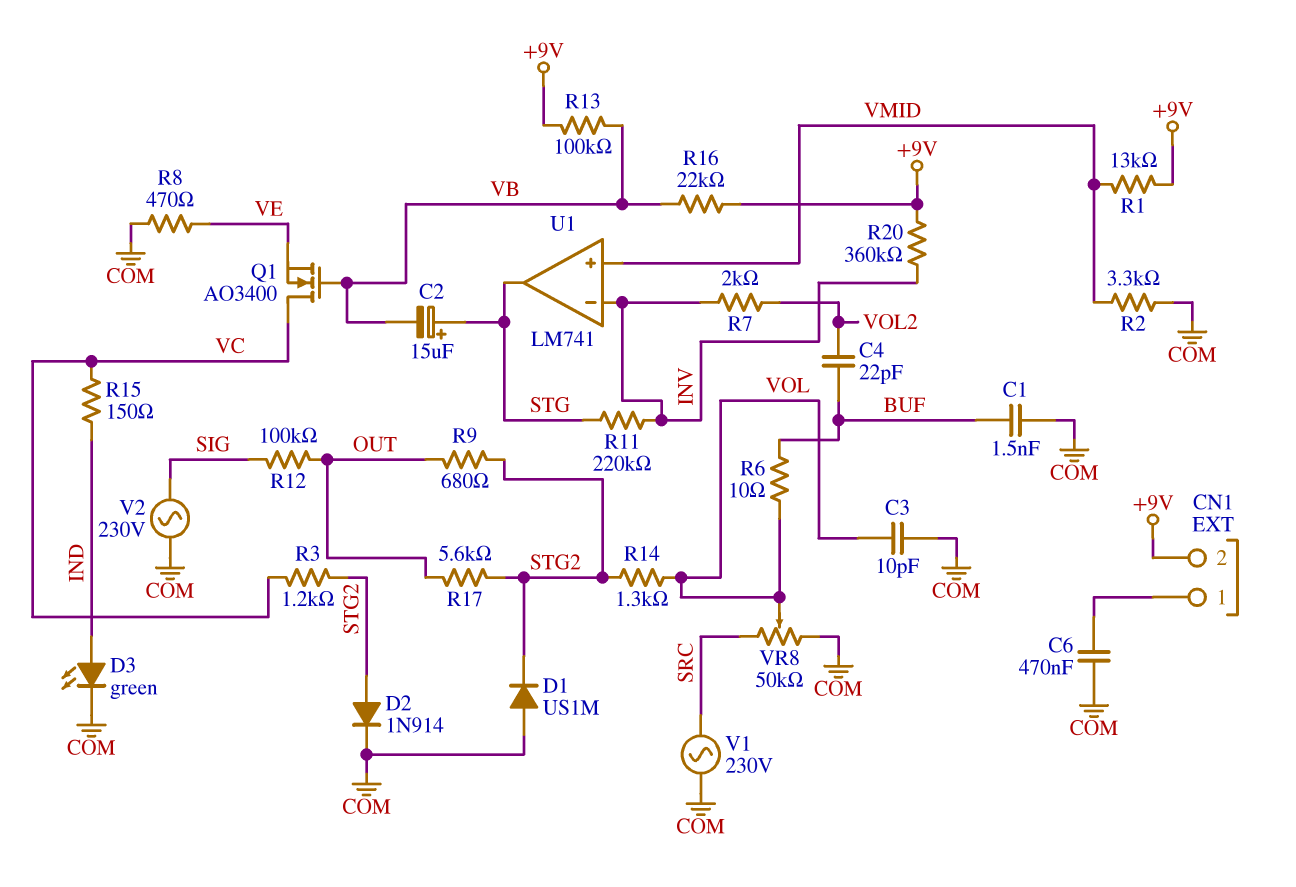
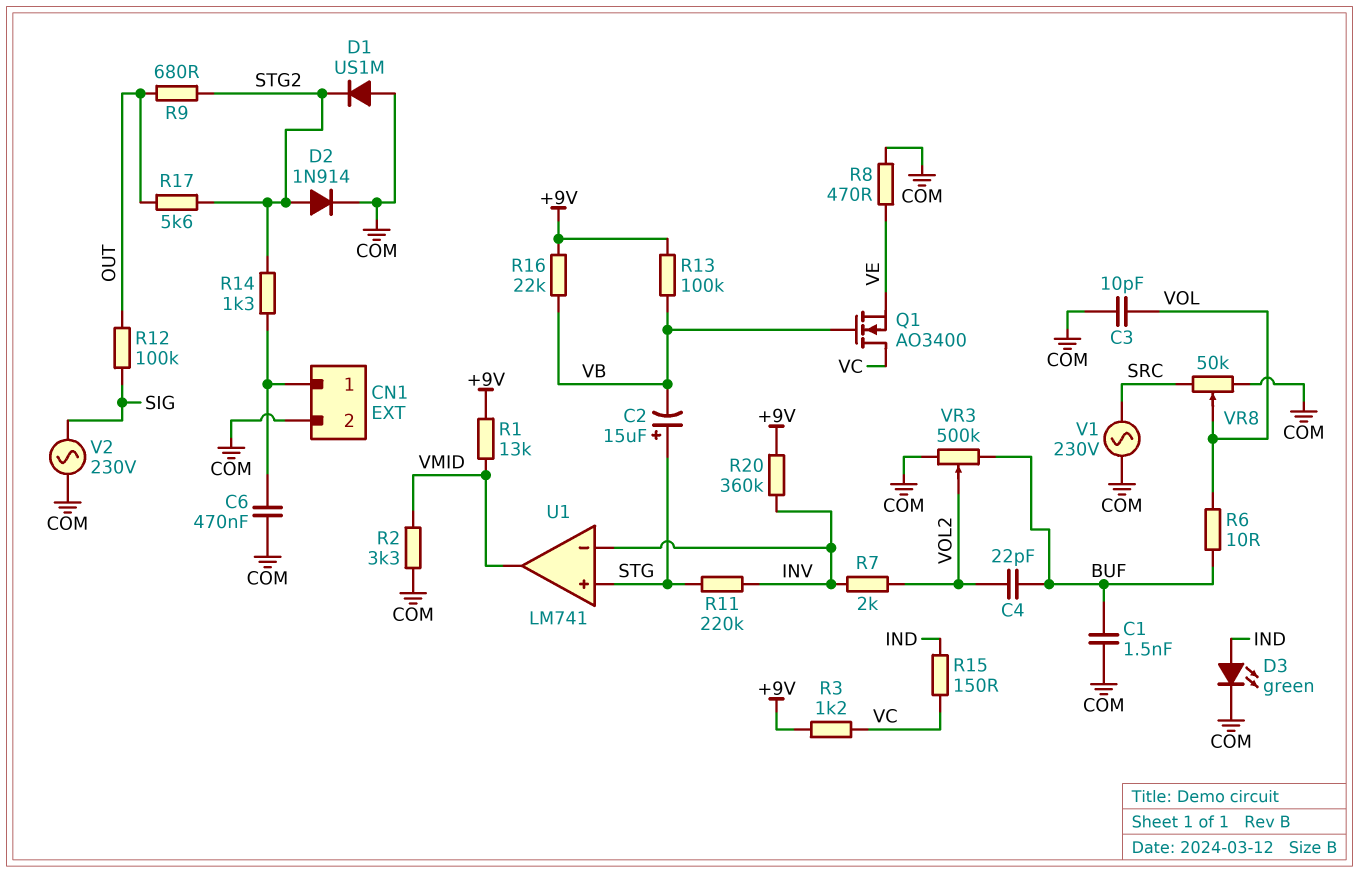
CN1 pin 2: +9V -> COM
R3: 1.2k (STG2, VC) -> 1.2k (+9V, VC)
R14: 1.3k (STG2, VOL) -> 1.3k (CN1/1, STG2)
U1 pin in+: VMID -> STG
U1 pin out: STG -> VMID
VR3: none -> 500k (BUF, COM, wiper VOL2)

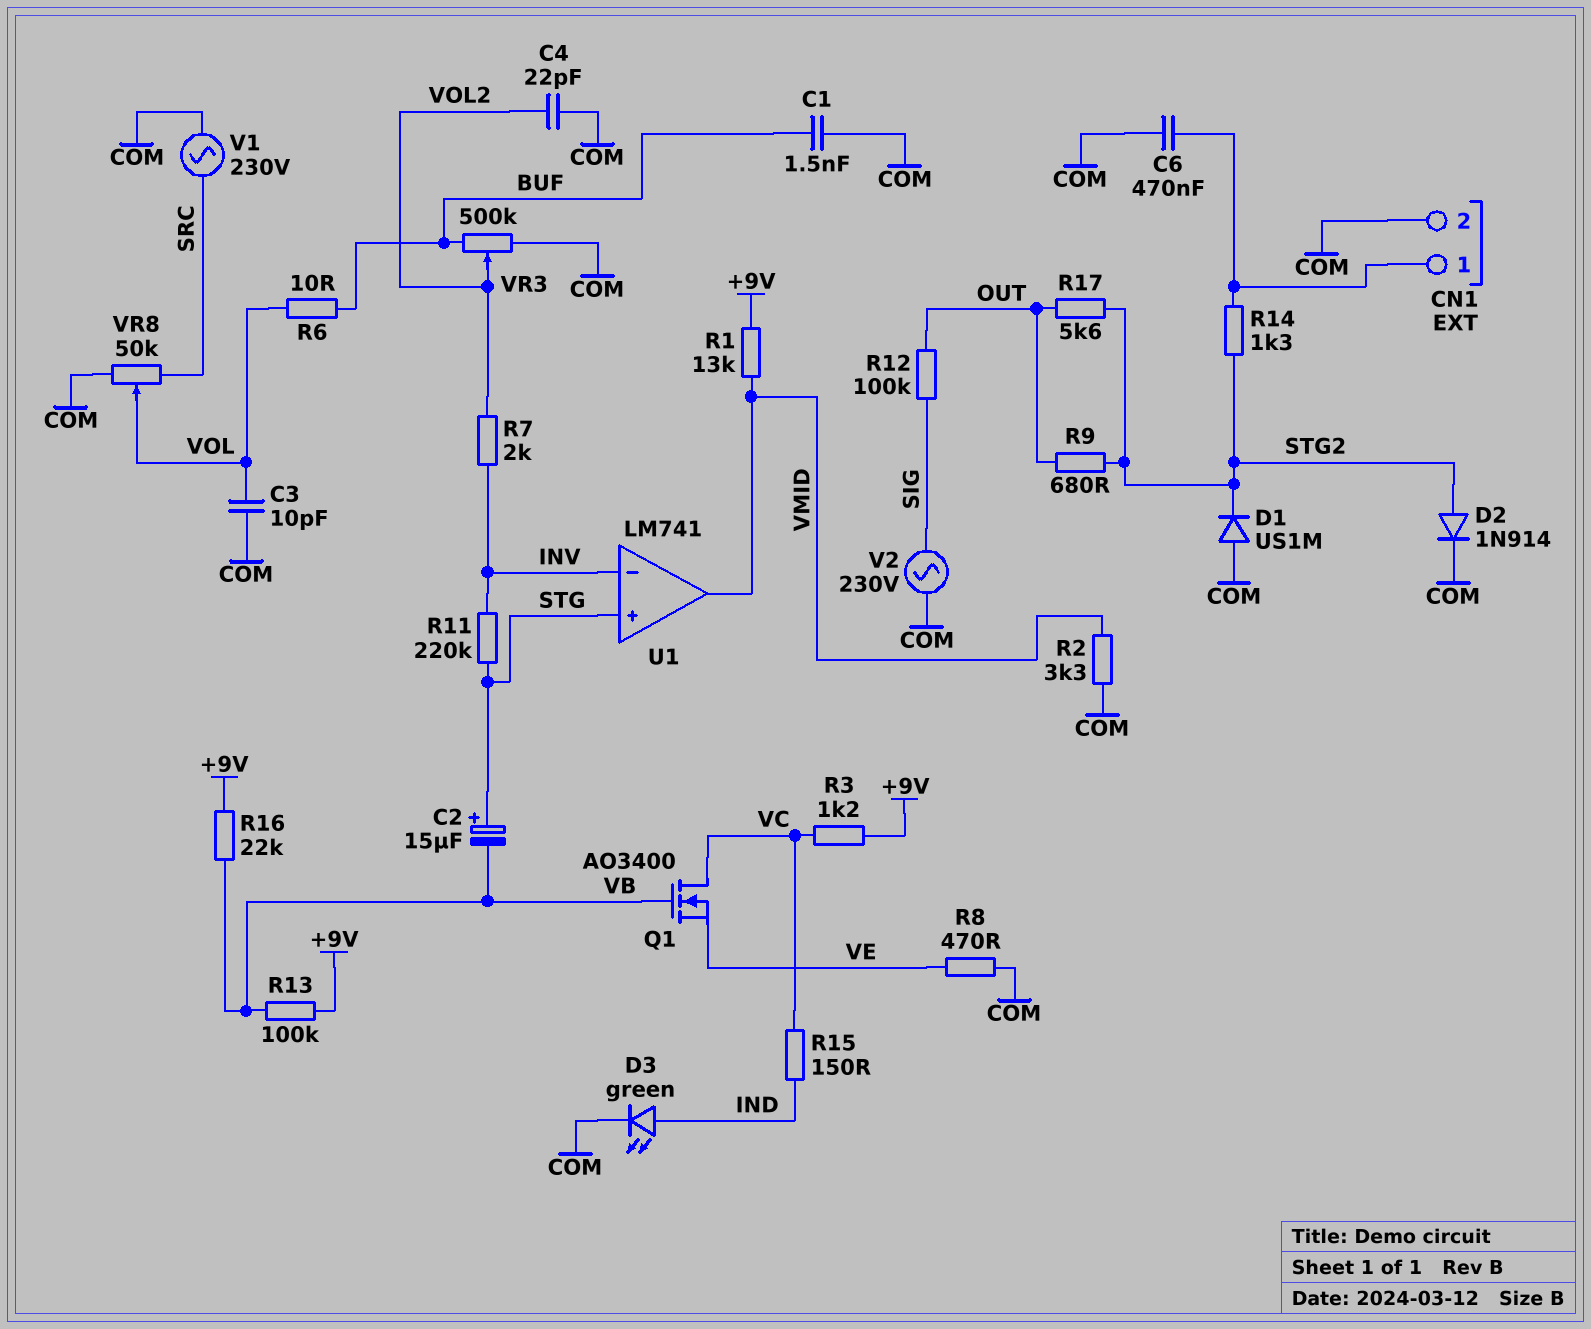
C4: 22pF (BUF, VOL2) -> 22pF (COM, VOL2)
R20: 360k (+9V, INV) -> none

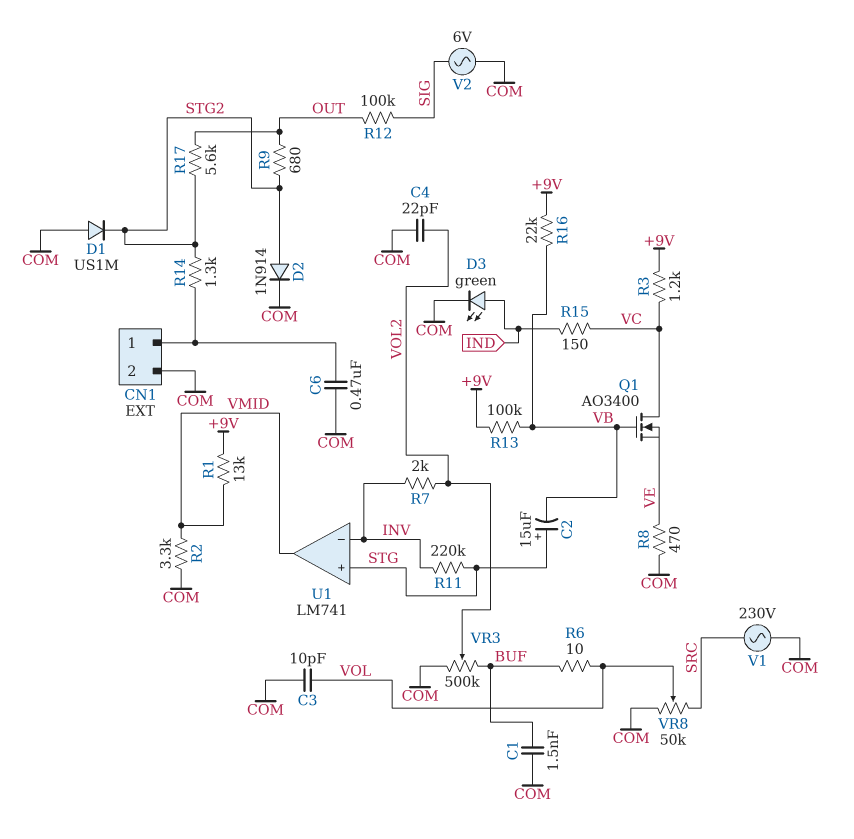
V2: AC 230V (COM, SIG) -> AC 6V (COM, SIG)

